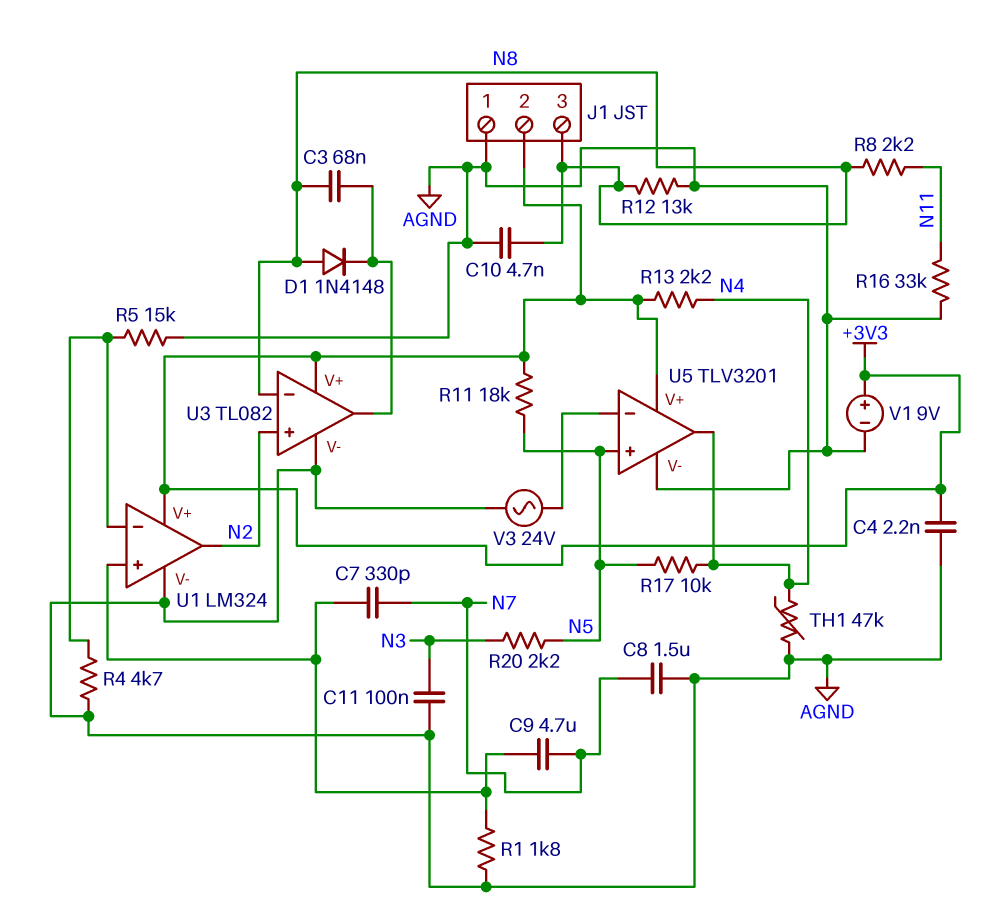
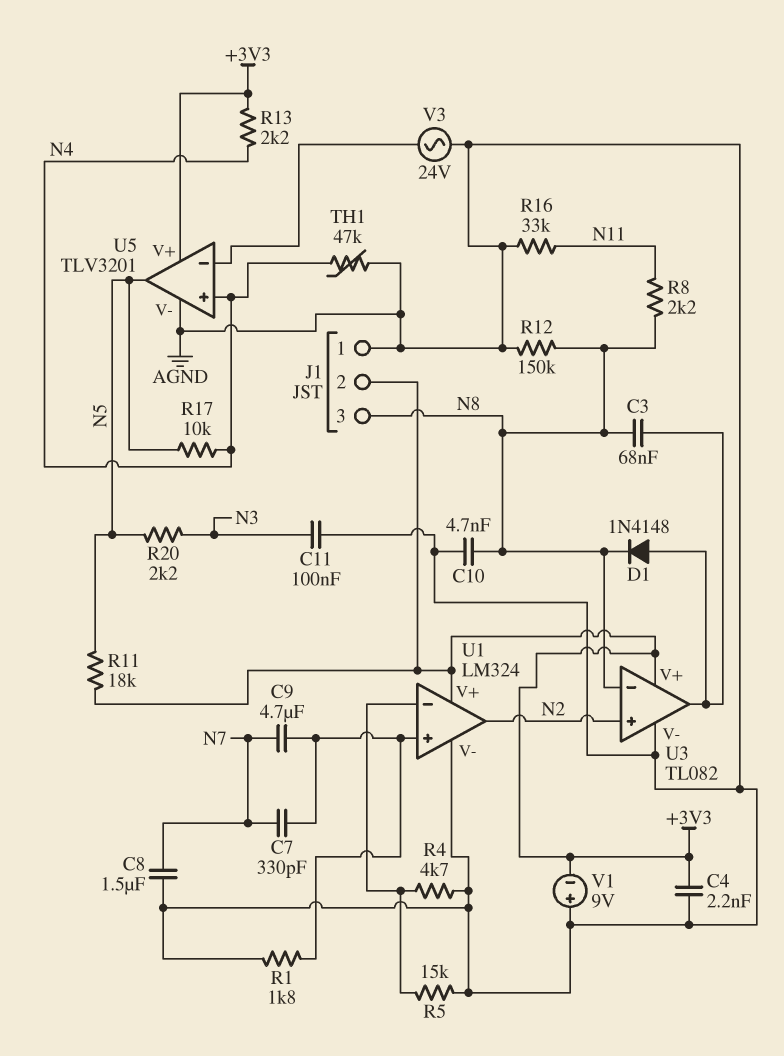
D1: diode 1N4148 (A N8, K U3/out) -> diode 1N4148 (A U3/out, K N8)
R12: 13k (AGND, N8) -> 150k (AGND, N8)
U5 pin in+: N5 -> N4
U5 pin out: N4 -> N5
V1: 9V (plus +3V3, minus AGND) -> 9V (plus AGND, minus +3V3)

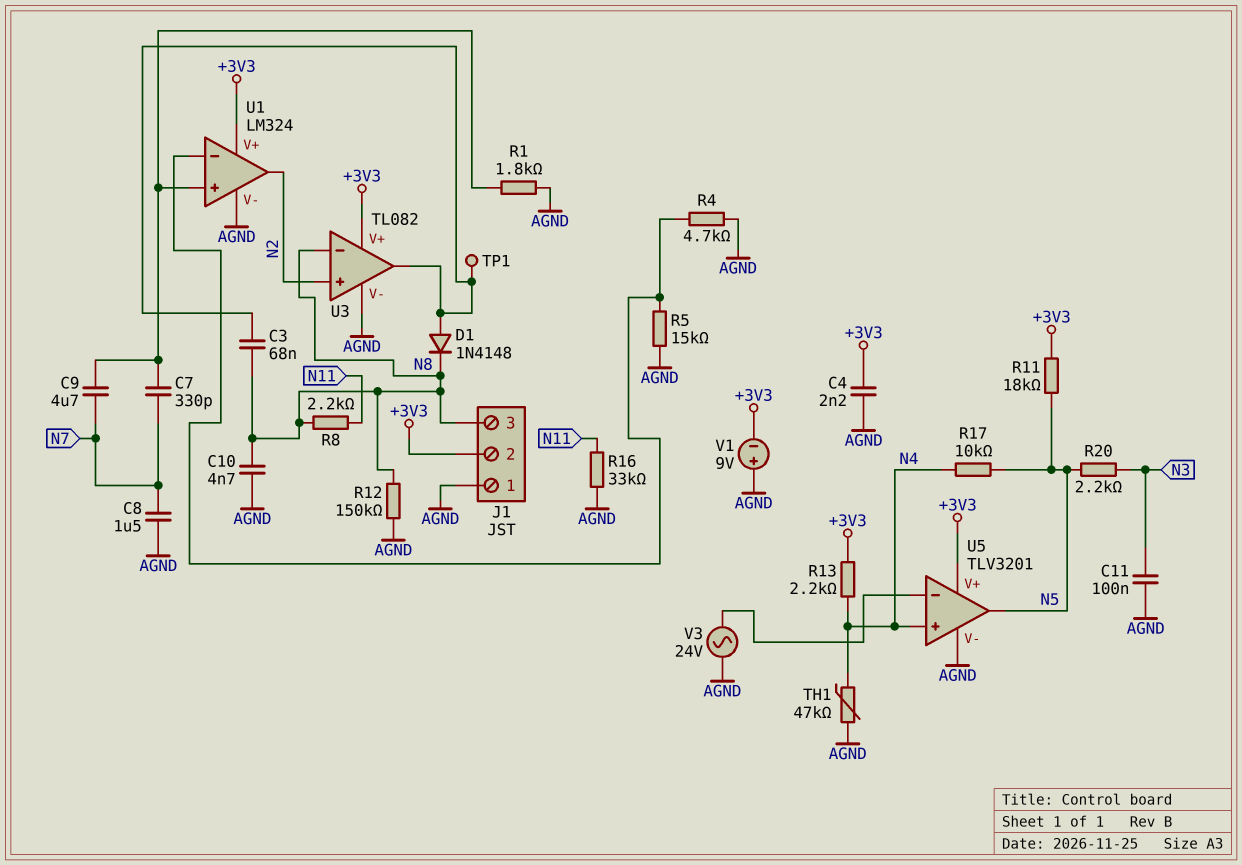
TP1: none -> test point (U3/out)

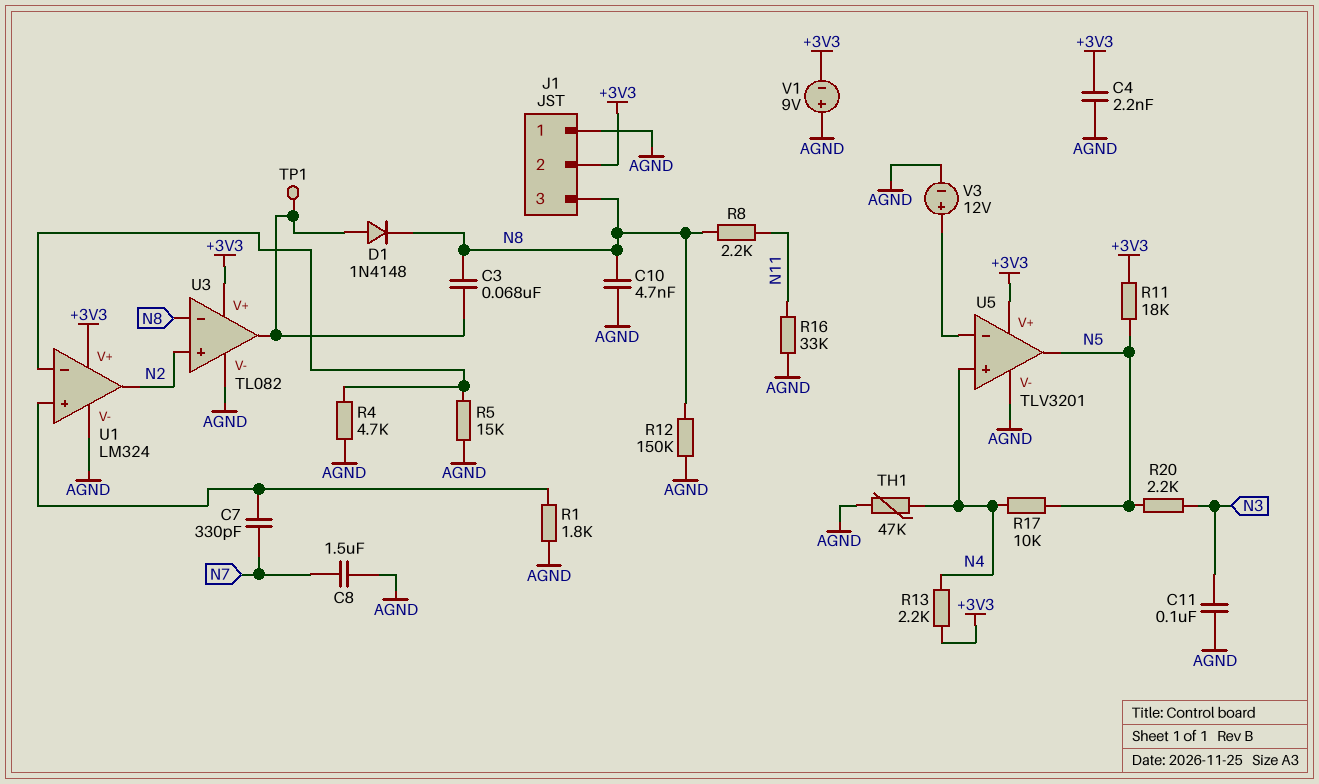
C9: 4.7uF (N7, U1/in+) -> none
V3: AC 24V (AGND, U5/in-) -> 12V (plus U5/in-, minus AGND)

